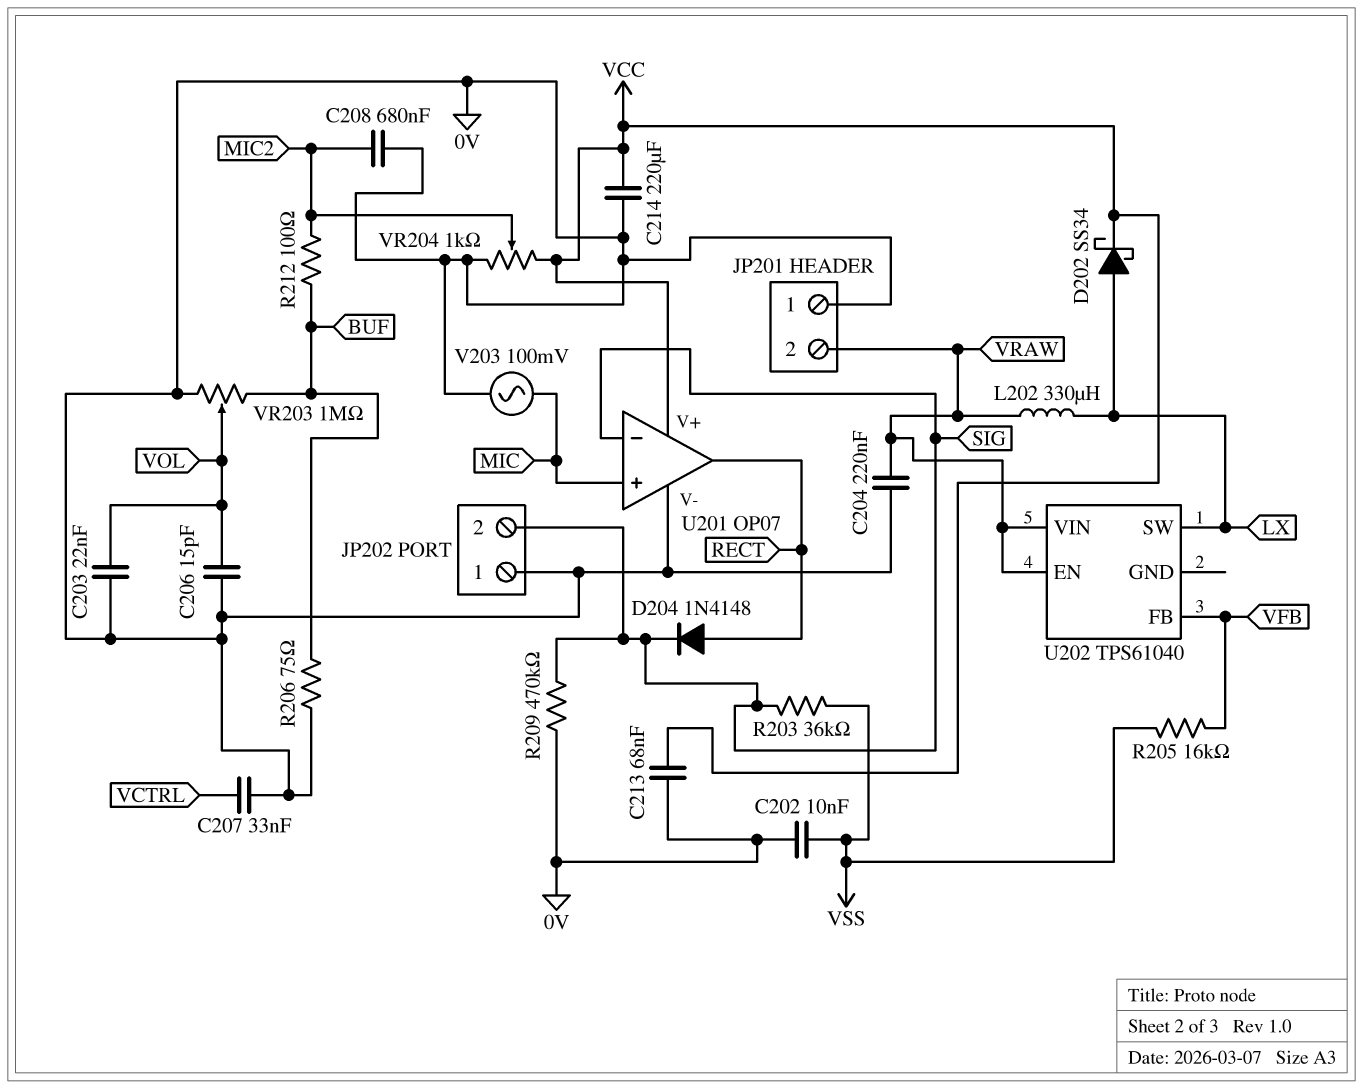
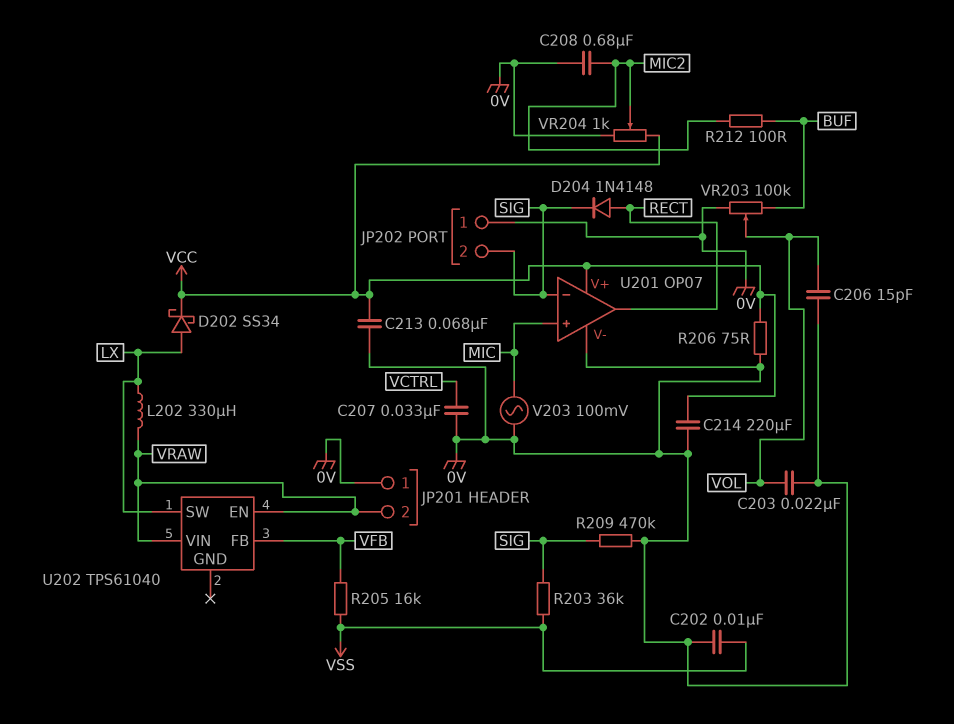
C204: 220nF (0V, VRAW) -> none
R206: 75 (0V, BUF) -> 75 (0V, VCC)
VR203: 1M (0V, BUF, wiper VOL) -> 100k (0V, BUF, wiper VOL)

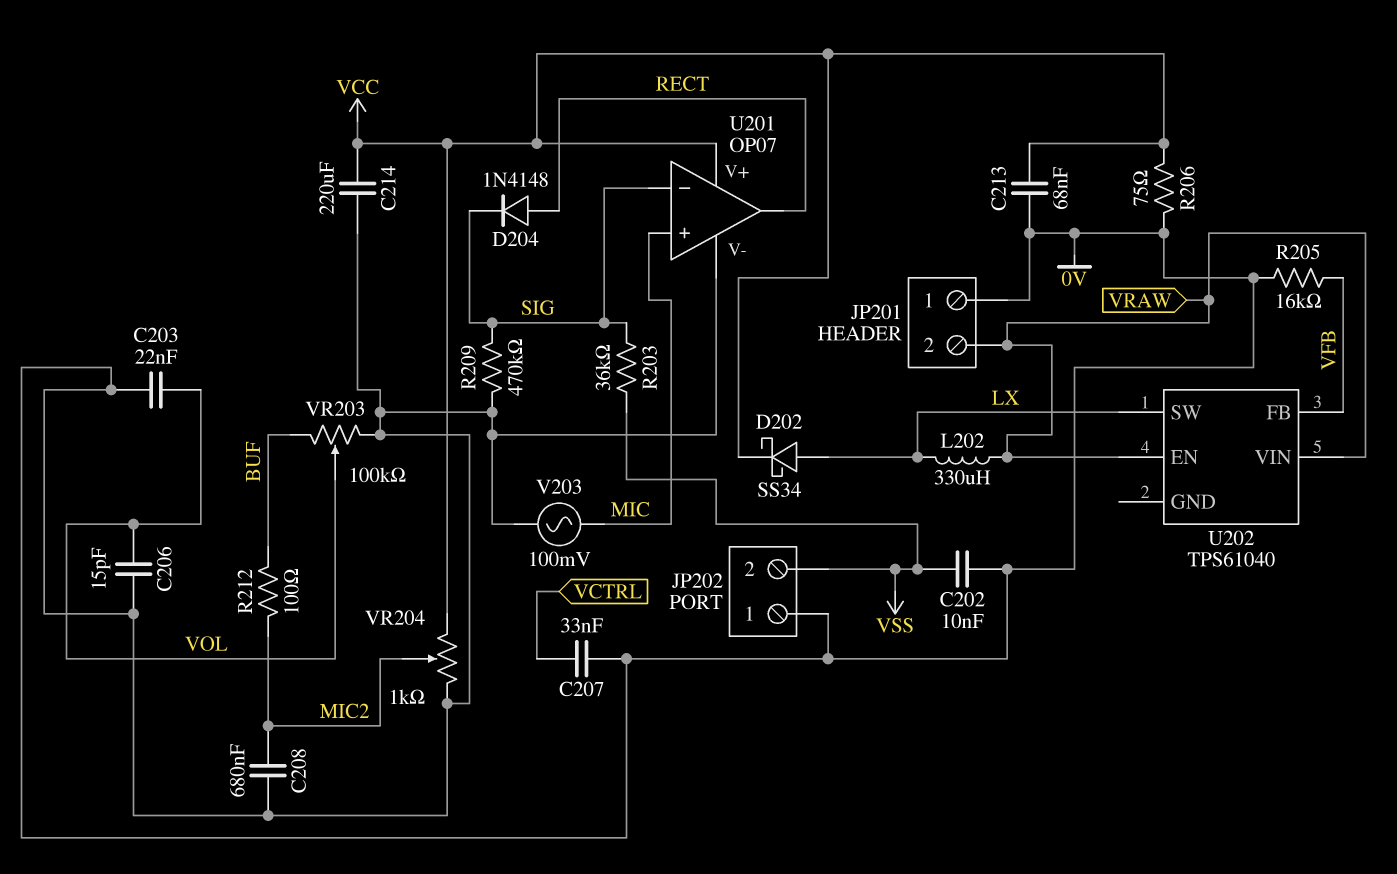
JP202 pin 2: SIG -> VSS
R205: 16k (VFB, VSS) -> 16k (0V, VFB)

